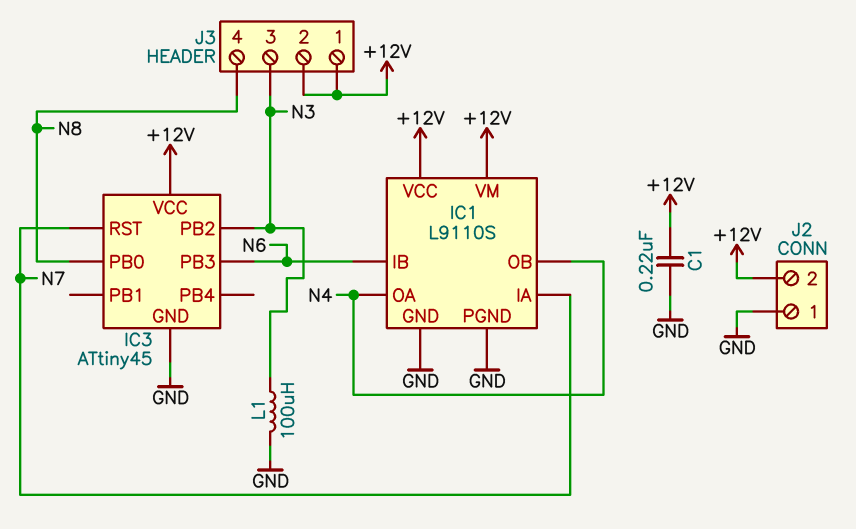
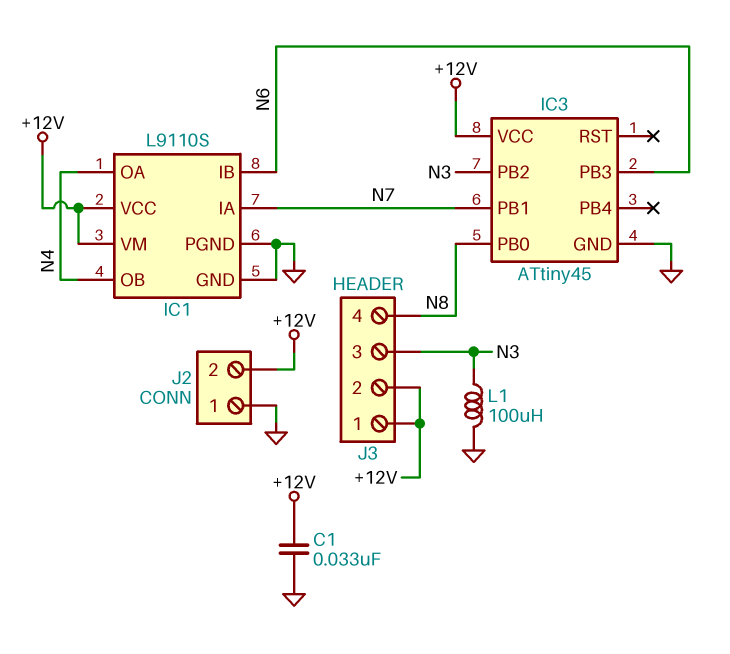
C1: 220nF (+12V, GND) -> 33nF (+12V, GND)
IC3 pin PB1: none -> N7
IC3 pin RST: N7 -> none

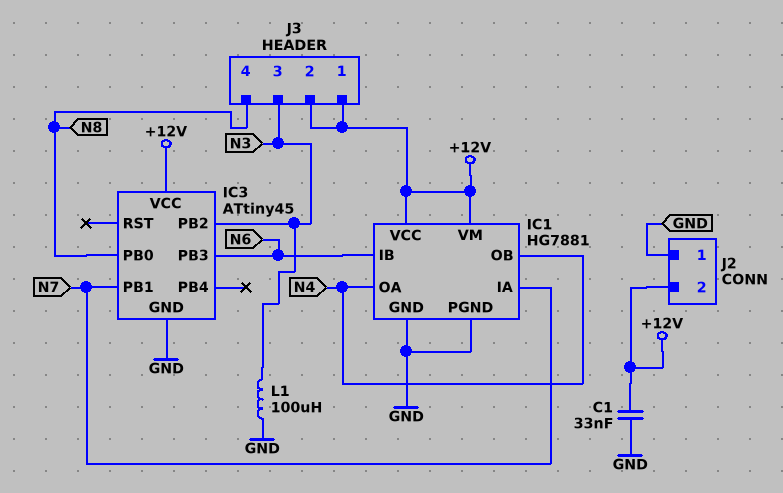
IC1: L9110S -> HG7881

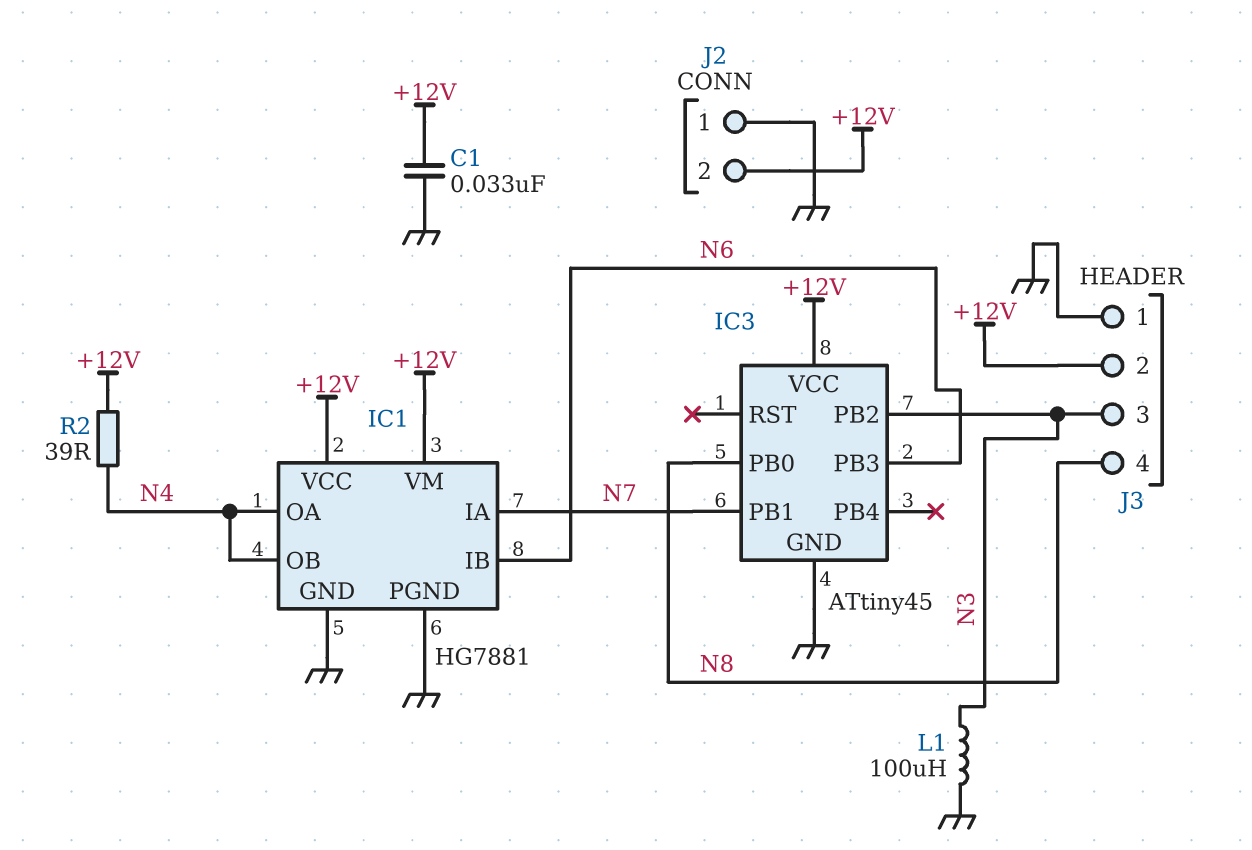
J3 pin 1: +12V -> GND
R2: none -> 39 (+12V, N4)

